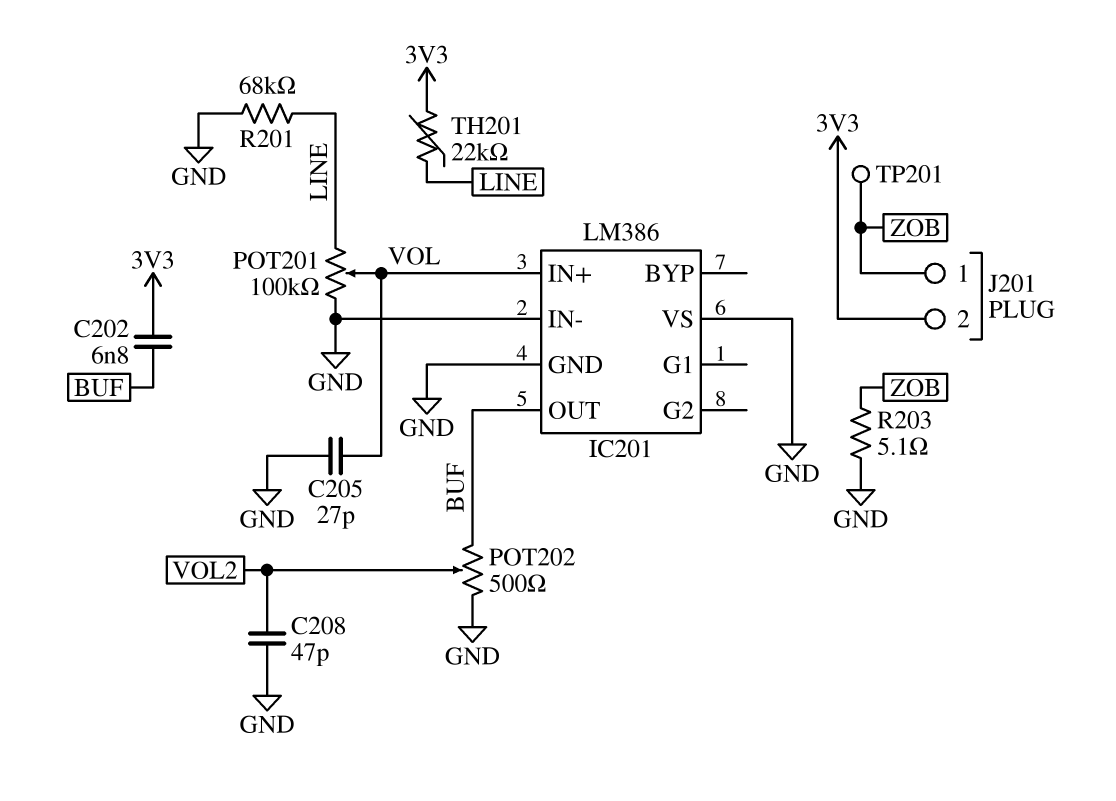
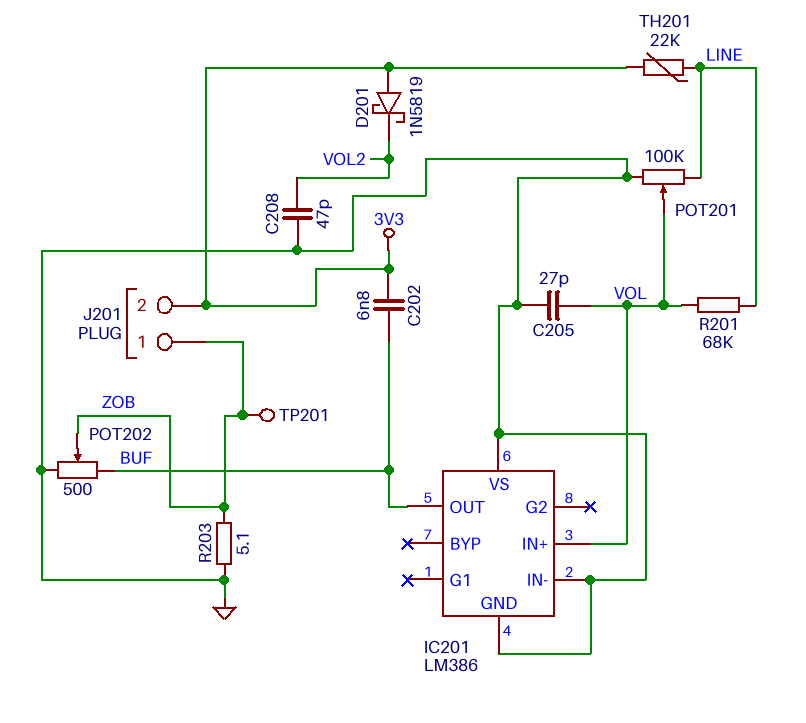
D201: none -> schottky 1N5819 (A 3V3, K VOL2)
POT202: 500 (BUF, GND, wiper VOL2) -> 500 (BUF, GND, wiper ZOB)
R201: 68k (GND, LINE) -> 68k (LINE, VOL)

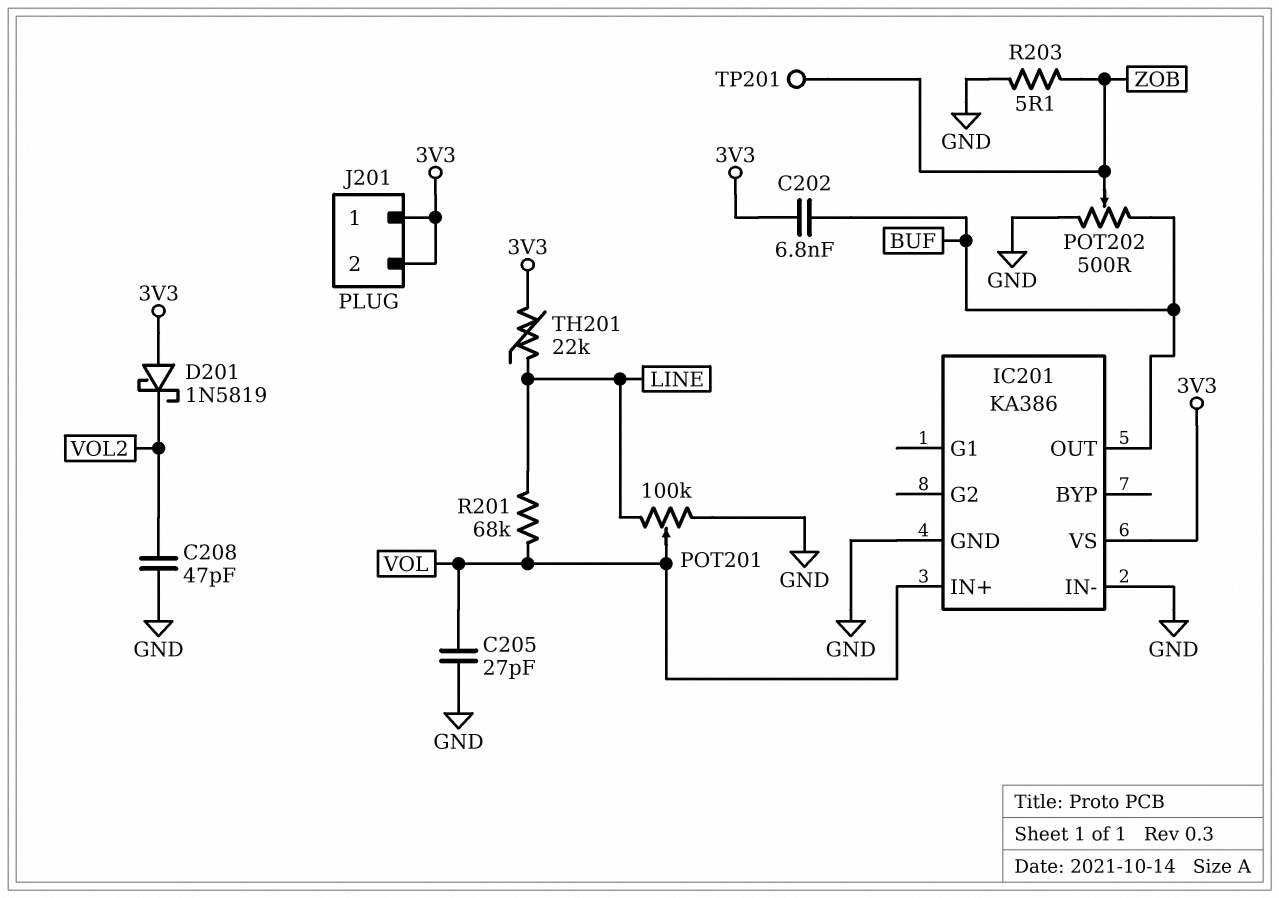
IC201: LM386 -> KA386
IC201 pin VS: GND -> 3V3
J201 pin 1: ZOB -> 3V3

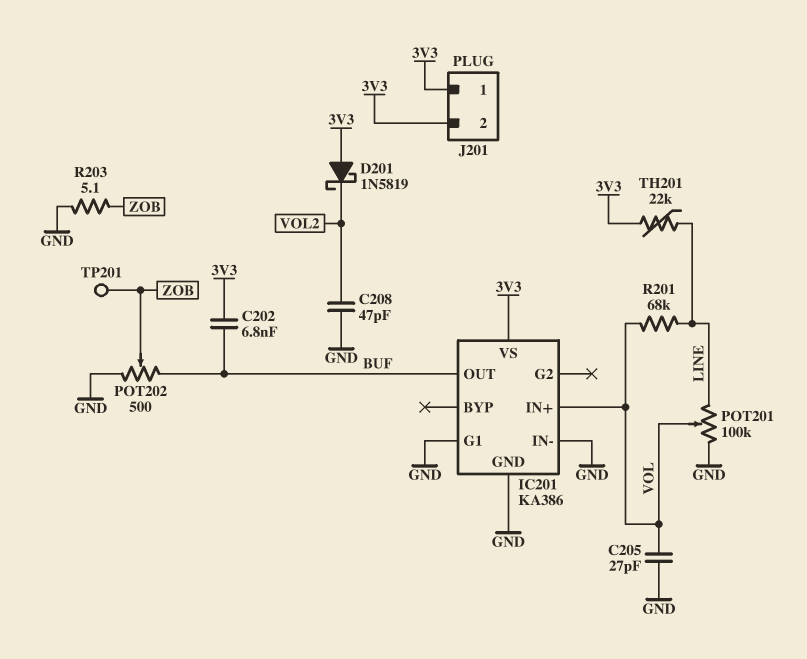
IC201 pin G1: none -> GND

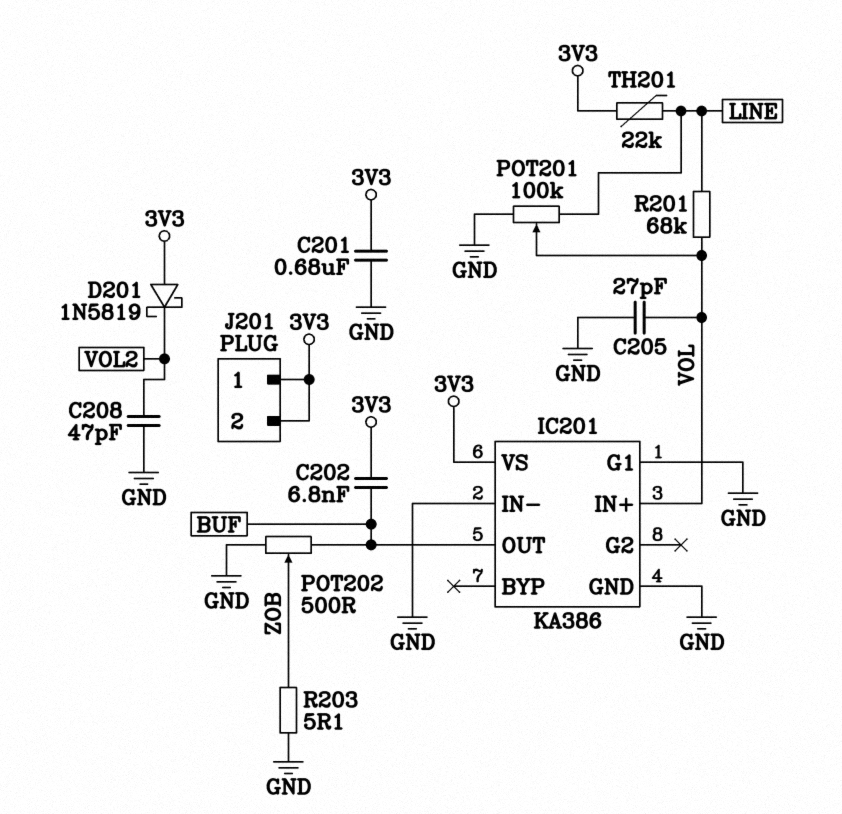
C201: none -> 680nF (3V3, GND)
TP201: test point (ZOB) -> none

